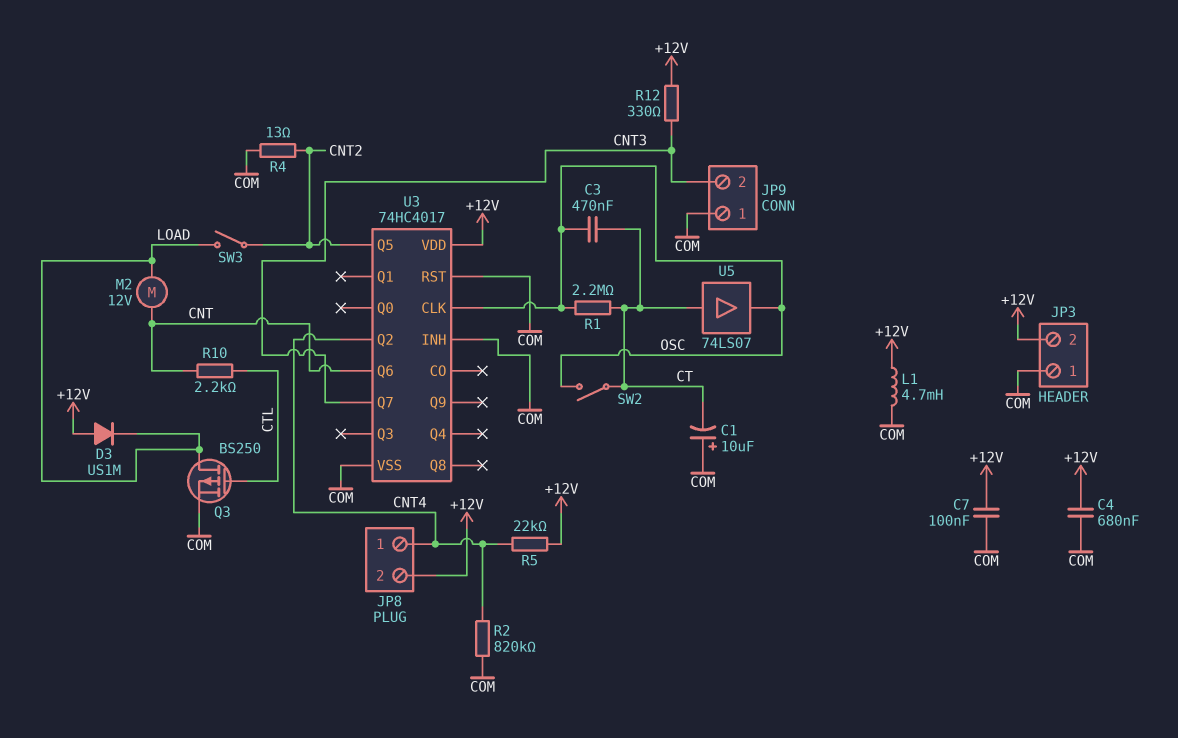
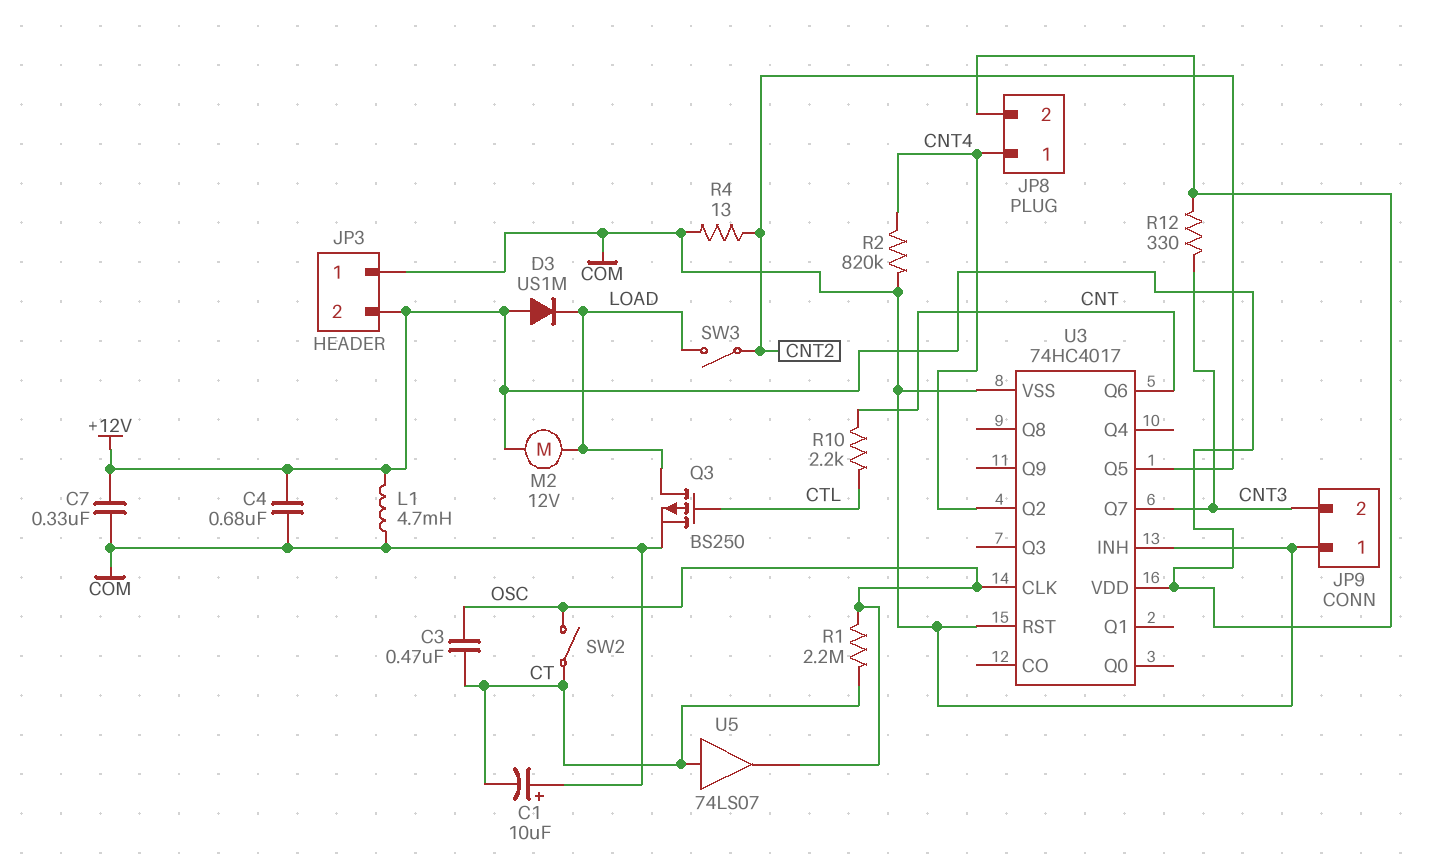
C7: 100nF (+12V, COM) -> 330nF (+12V, COM)
M2: motor 12V (CNT, LOAD) -> motor 12V (+12V, LOAD)
R5: 22k (+12V, CNT4) -> none

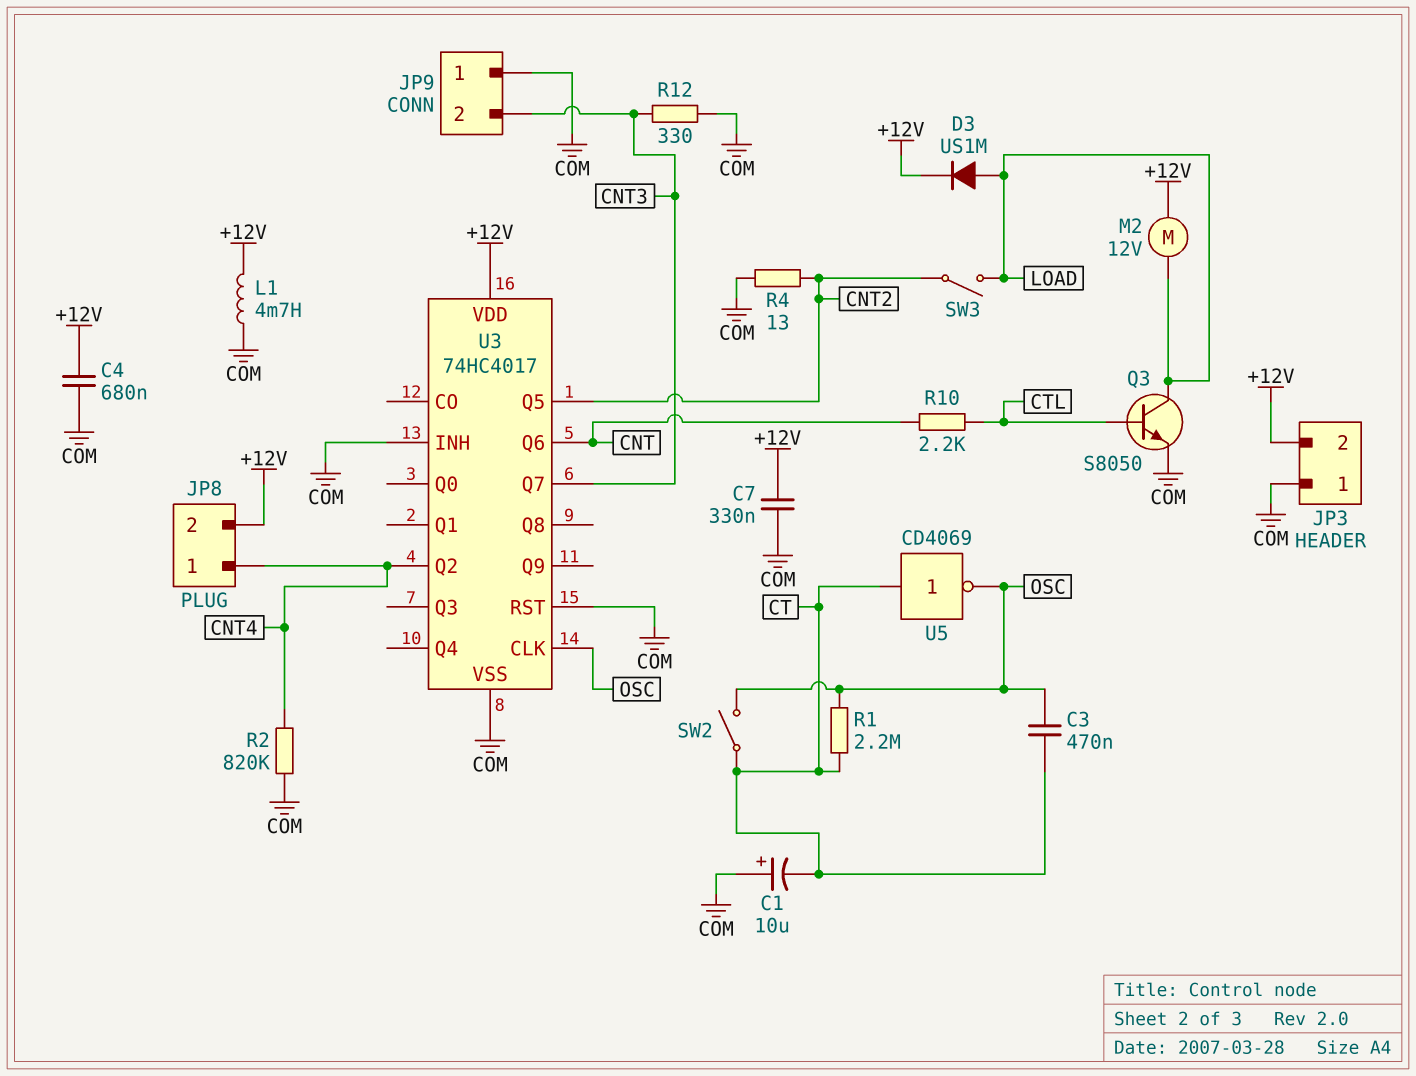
D3: diode US1M (A +12V, K LOAD) -> diode US1M (A LOAD, K +12V)
Q3: PMOS BS250 (G CTL, D LOAD, S COM) -> NPN S8050 (B CTL, C LOAD, E COM)
R12: 330 (+12V, CNT3) -> 330 (CNT3, COM)
U5: buffer 74LS07 (in CT, out OSC) -> NOT CD4069 (in CT, out OSC)

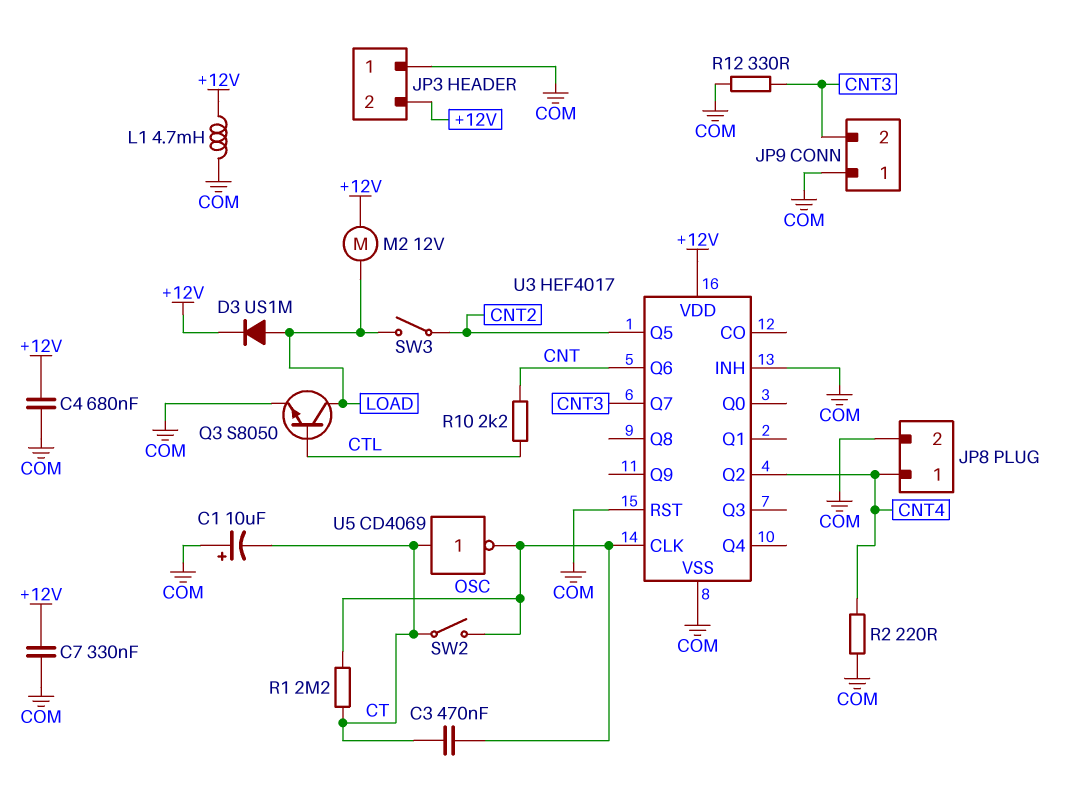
JP8 pin 2: +12V -> COM
R2: 820k (CNT4, COM) -> 220 (CNT4, COM)
R4: 13 (CNT2, COM) -> none
U3: 74HC4017 -> HEF4017

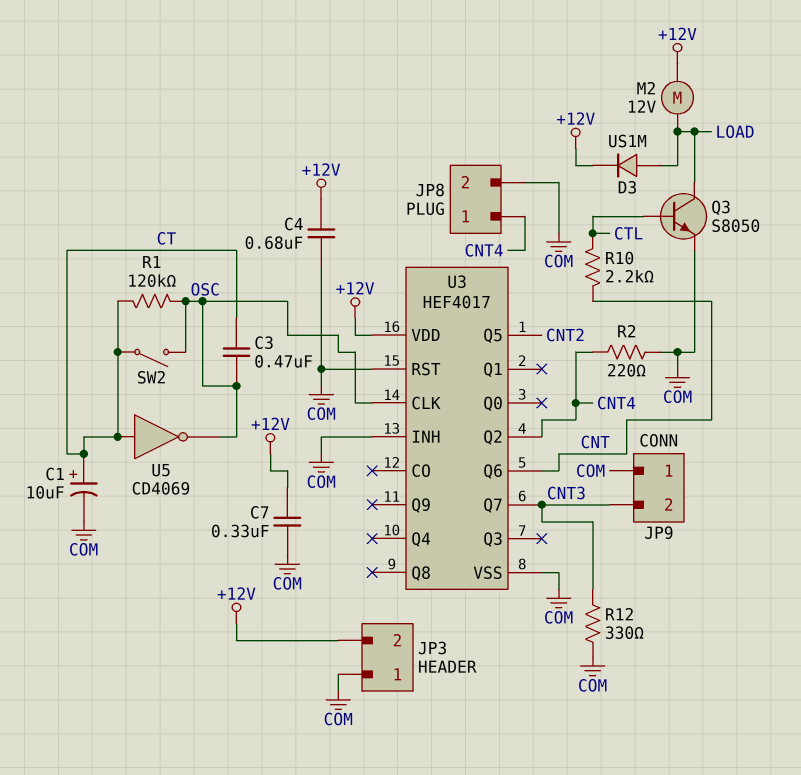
C1: 10uF (plus COM, minus CT) -> 10uF (plus CT, minus COM)
L1: 4.7mH (+12V, COM) -> none
R1: 2.2M (CT, OSC) -> 120k (CT, OSC)
SW3: switch (CNT2, LOAD) -> none

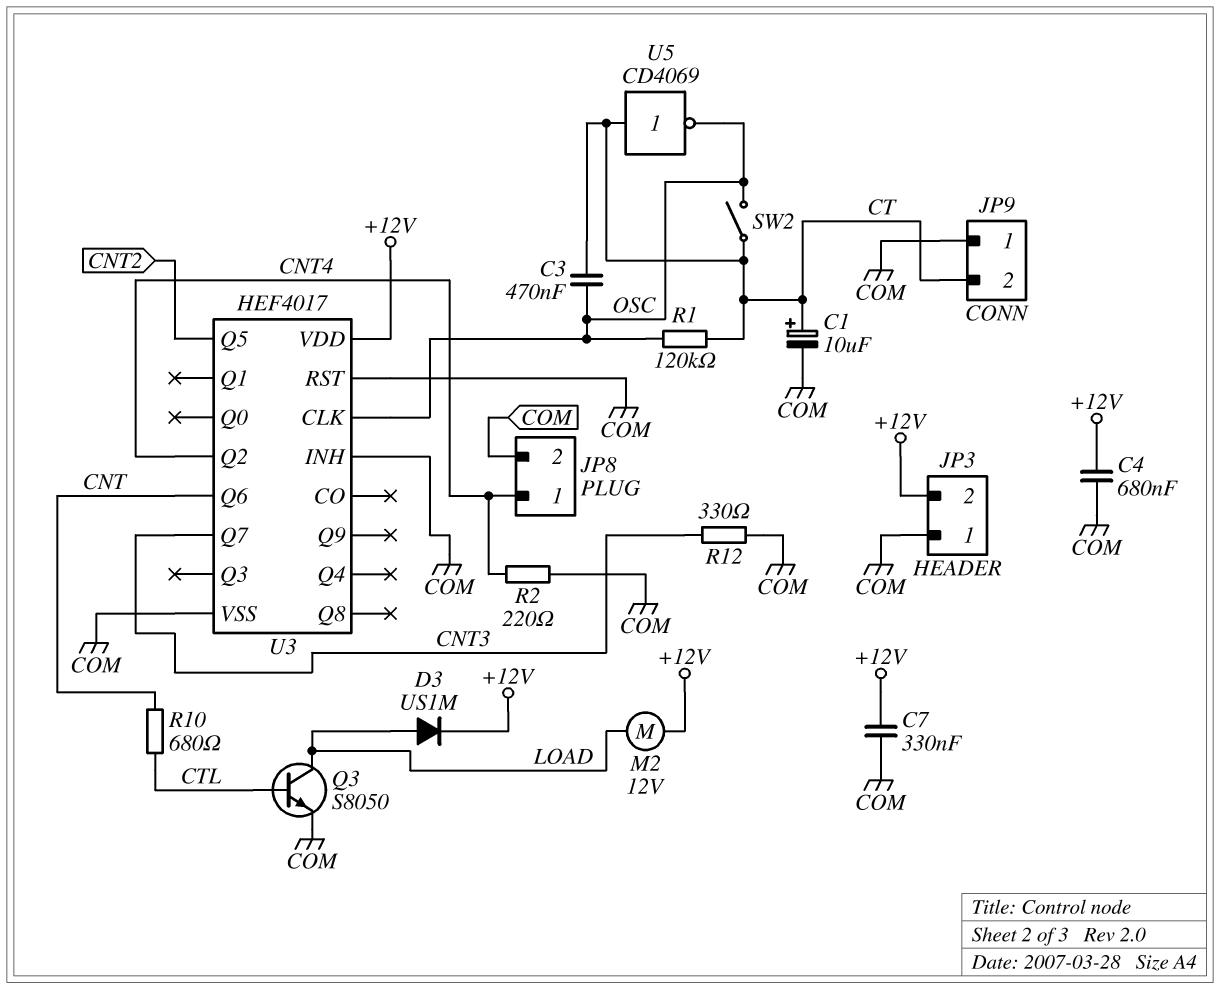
JP9 pin 2: CNT3 -> CT
R10: 2.2k (CNT, CTL) -> 680 (CNT, CTL)

